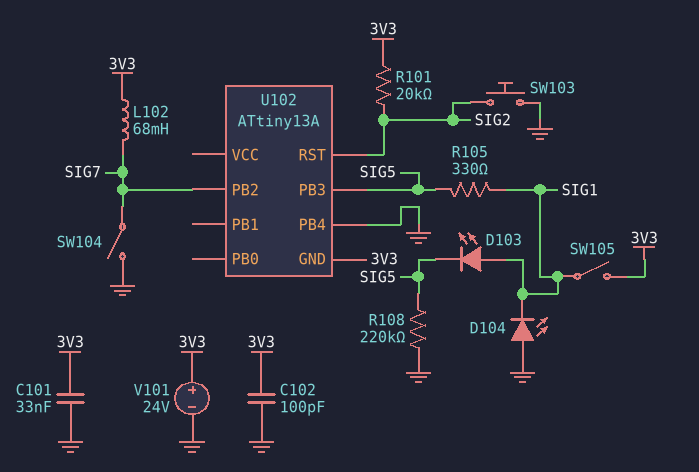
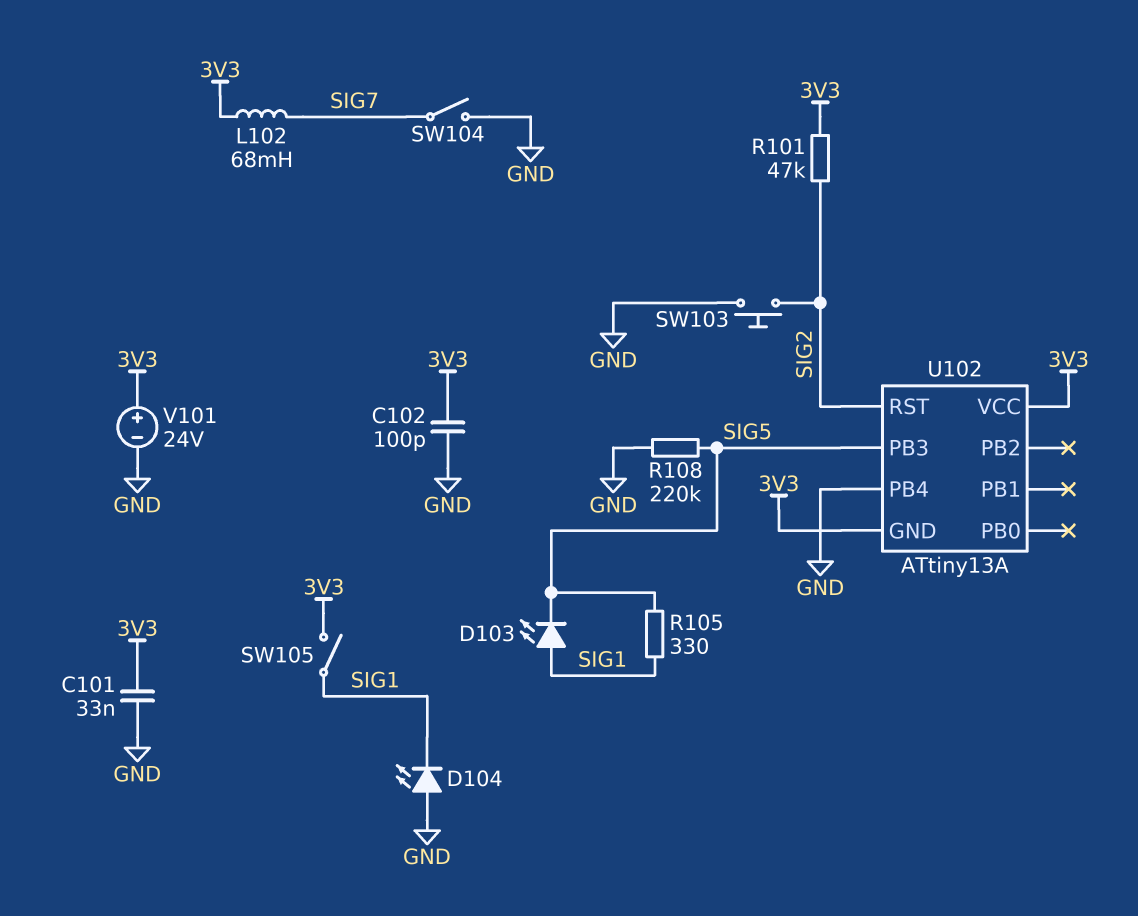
R101: 20k (3V3, SIG2) -> 47k (3V3, SIG2)
U102 pin PB2: SIG7 -> none
U102 pin VCC: none -> 3V3

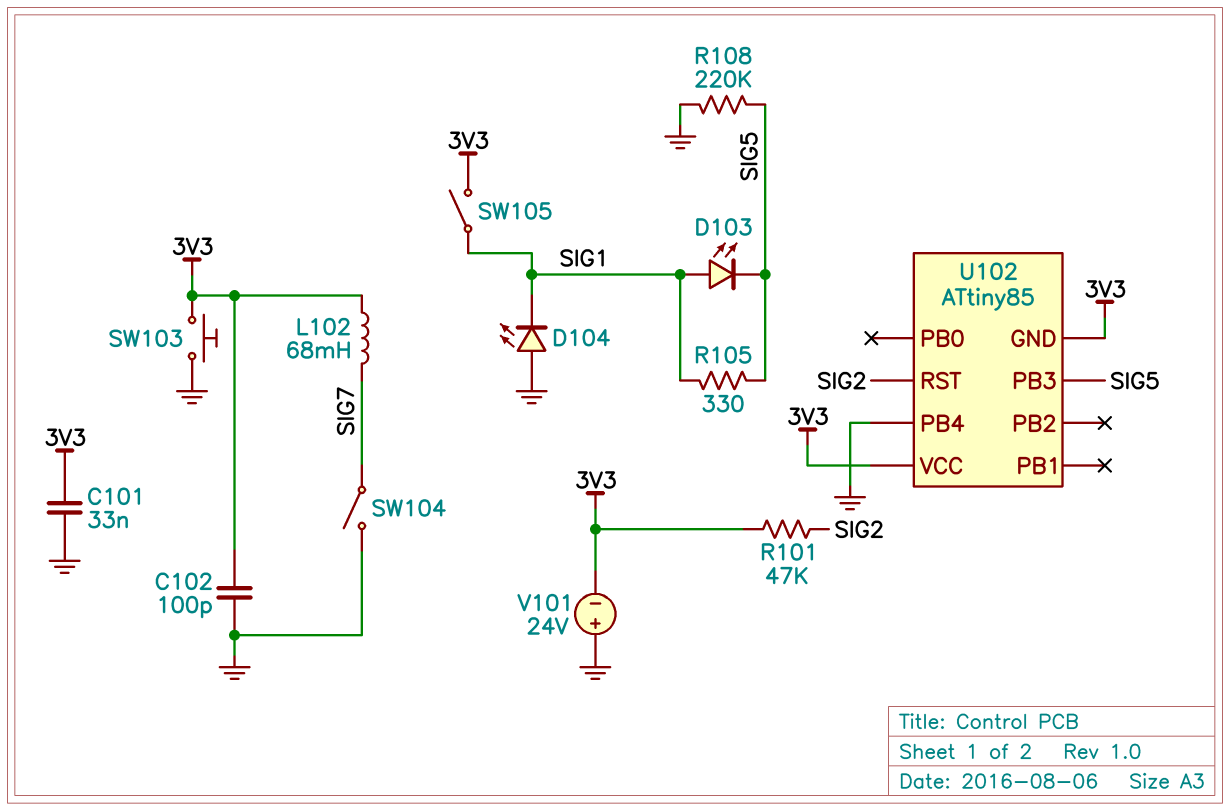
SW103: button (GND, SIG2) -> button (3V3, GND)
U102: ATtiny13A -> ATtiny85
V101: 24V (plus 3V3, minus GND) -> 24V (plus GND, minus 3V3)

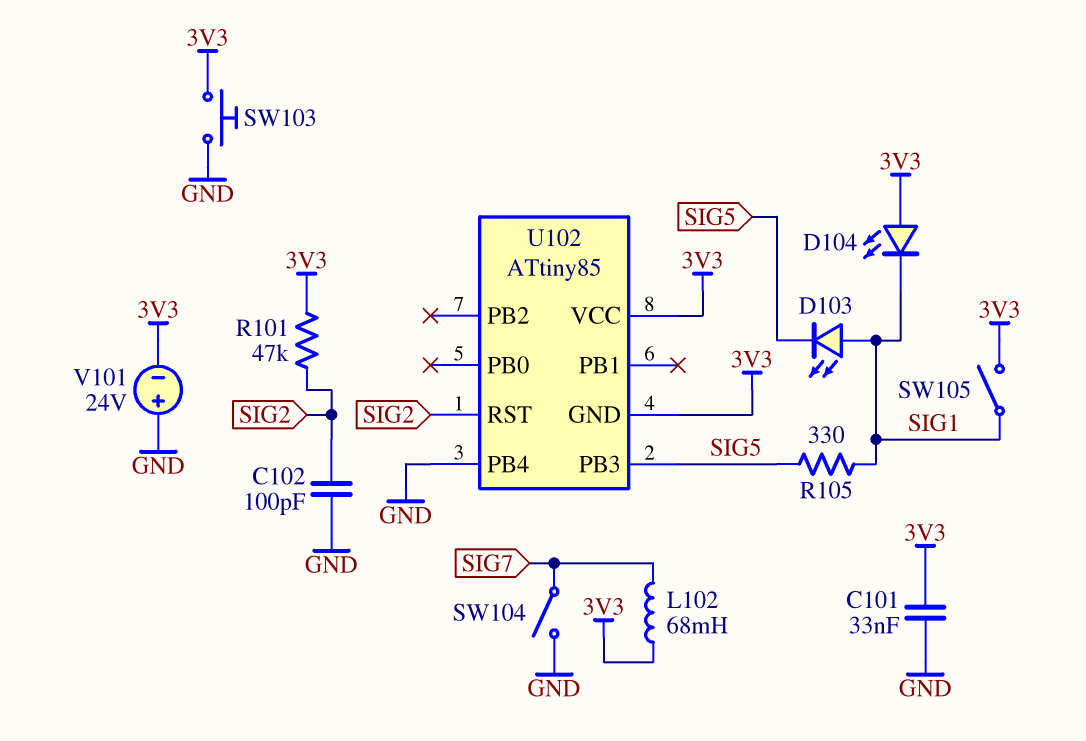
C102: 100pF (3V3, GND) -> 100pF (GND, SIG2)
D104: LED (A GND, K SIG1) -> LED (A 3V3, K SIG1)
R108: 220k (GND, SIG5) -> none

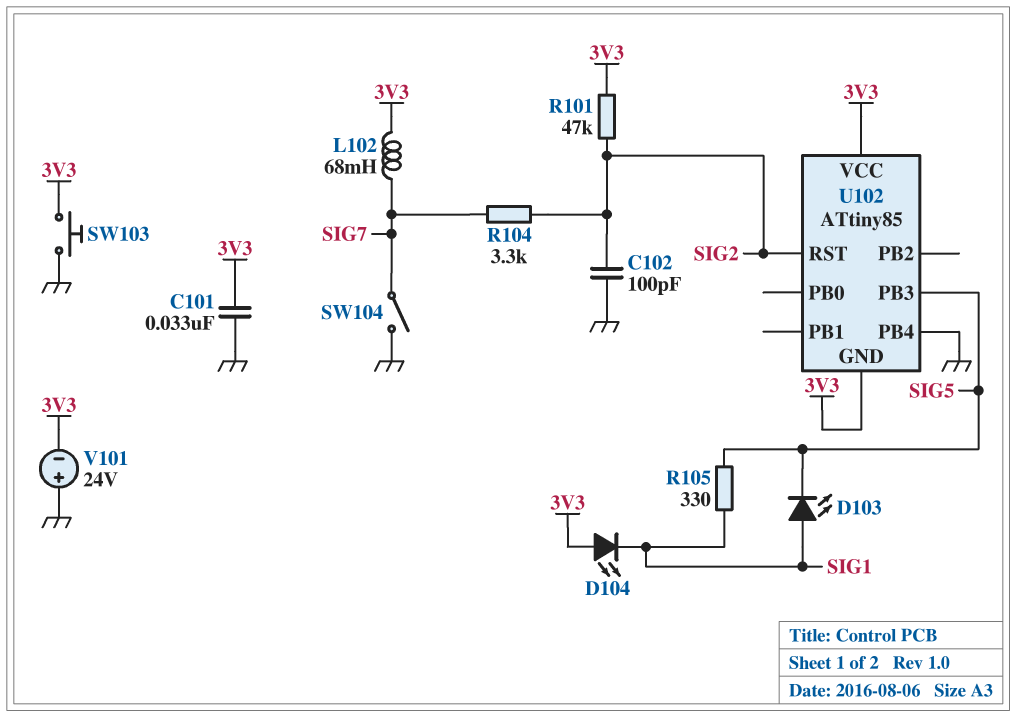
R104: none -> 3.3k (SIG2, SIG7)
SW105: switch (3V3, SIG1) -> none

